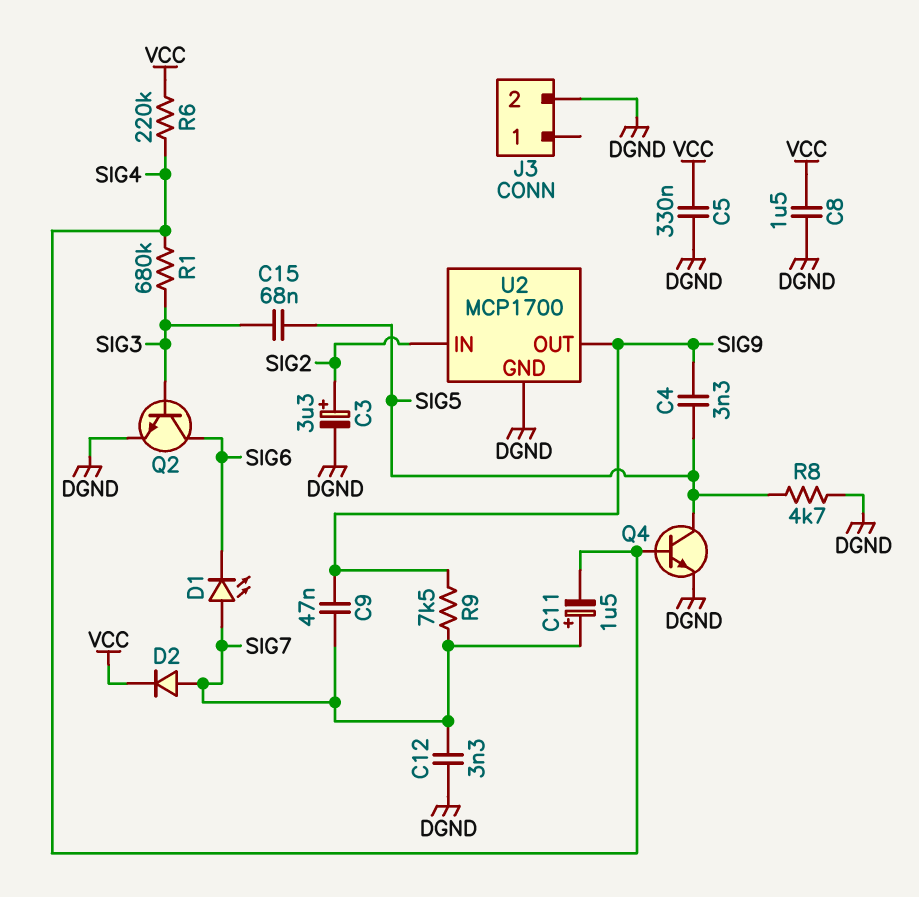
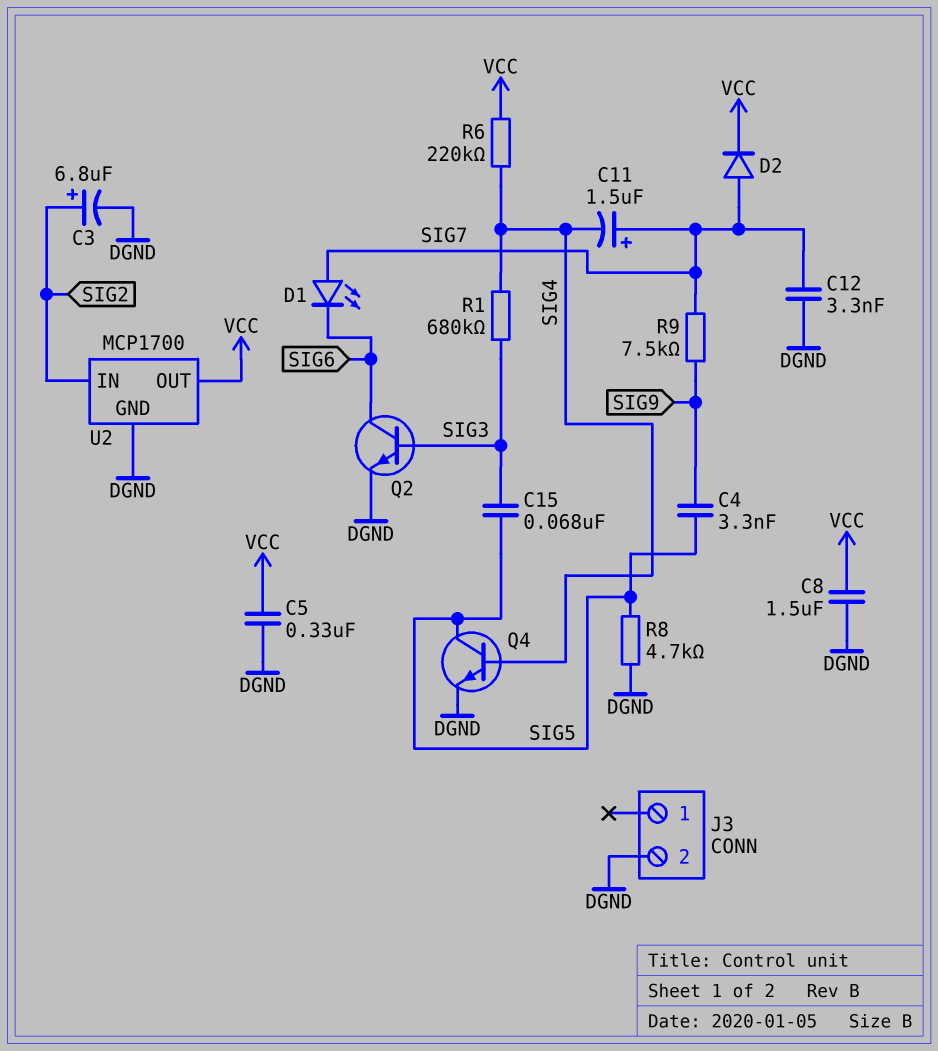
C3: 3.3uF (plus SIG2, minus DGND) -> 6.8uF (plus SIG2, minus DGND)
C9: 47nF (SIG7, SIG9) -> none
U2 pin OUT: SIG9 -> VCC

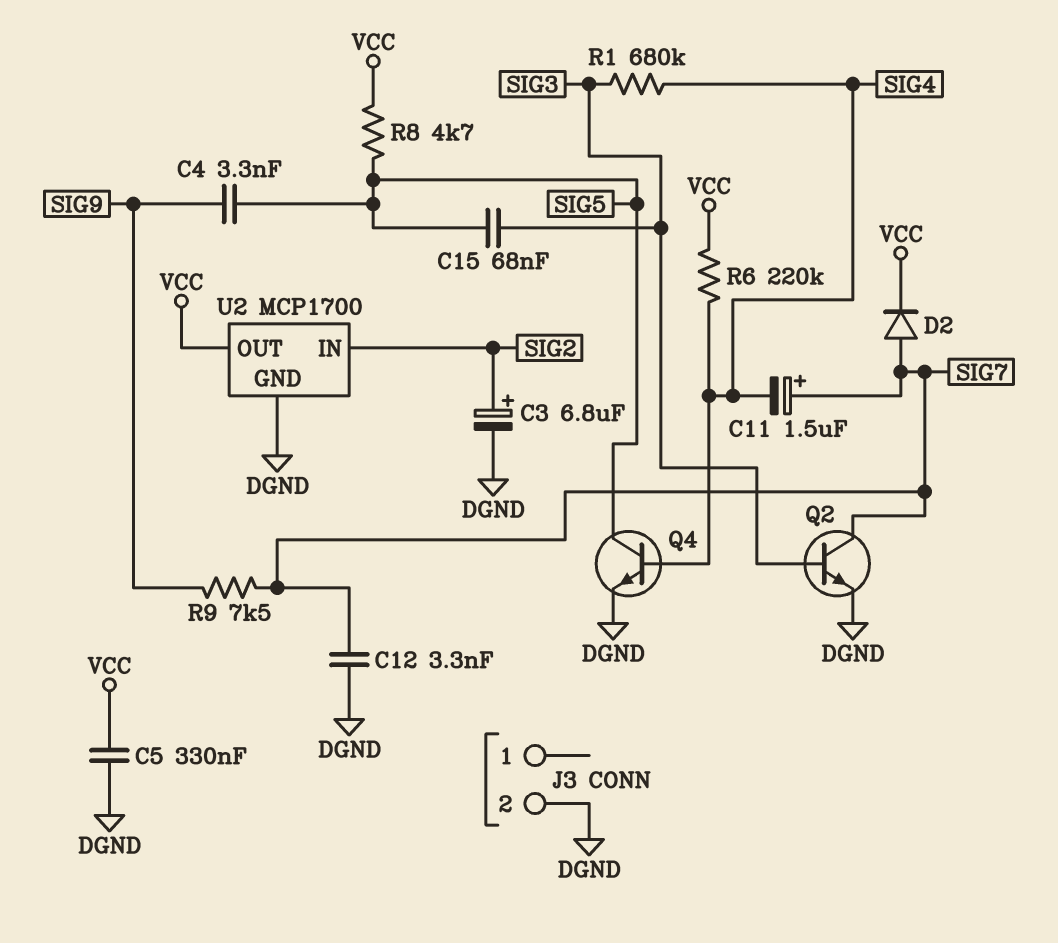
C8: 1.5uF (DGND, VCC) -> none
D1: LED (A SIG7, K SIG6) -> none
Q2: NPN (B SIG3, C SIG6, E DGND) -> NPN (B SIG3, C SIG7, E DGND)
R8: 4.7k (DGND, SIG5) -> 4.7k (SIG5, VCC)

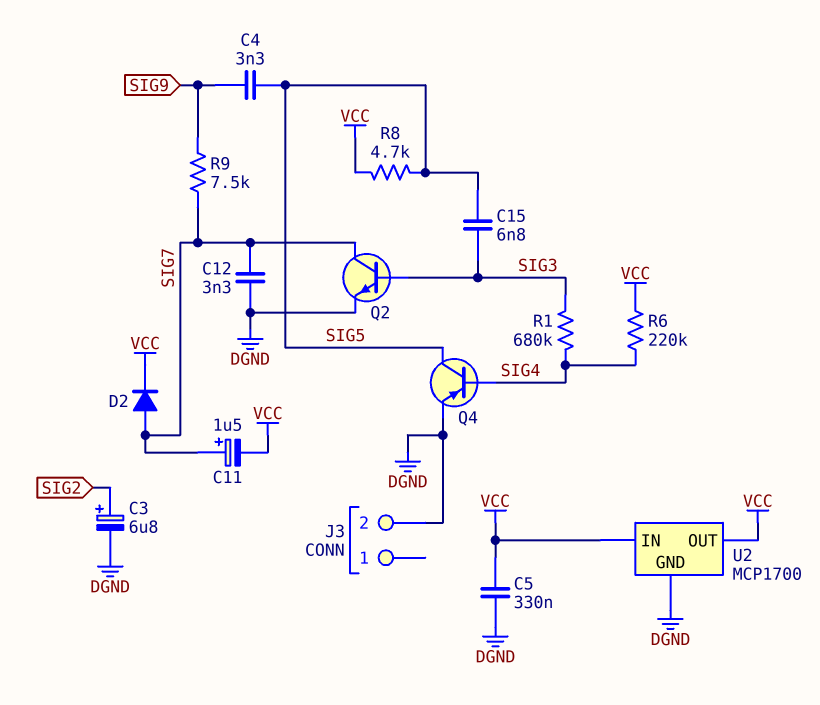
C11: 1.5uF (plus SIG7, minus SIG4) -> 1.5uF (plus SIG7, minus VCC)
C15: 68nF (SIG3, SIG5) -> 6.8nF (SIG3, SIG5)
Q4: NPN (B SIG4, C SIG5, E DGND) -> PNP (B SIG4, C SIG5, E DGND)
U2 pin IN: SIG2 -> VCC

